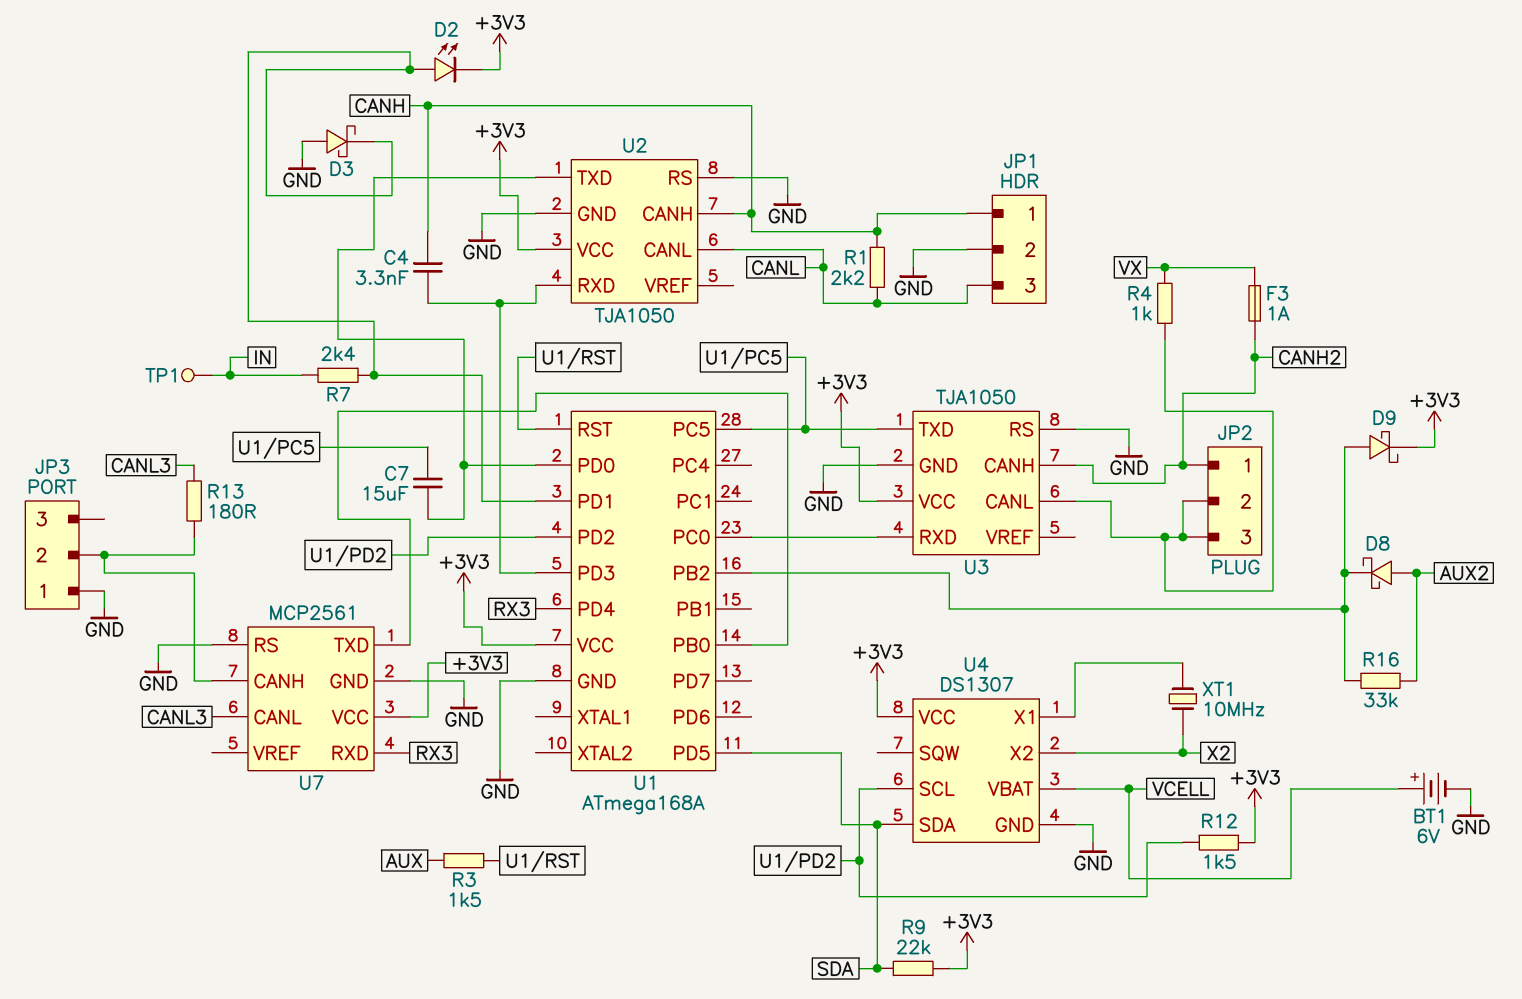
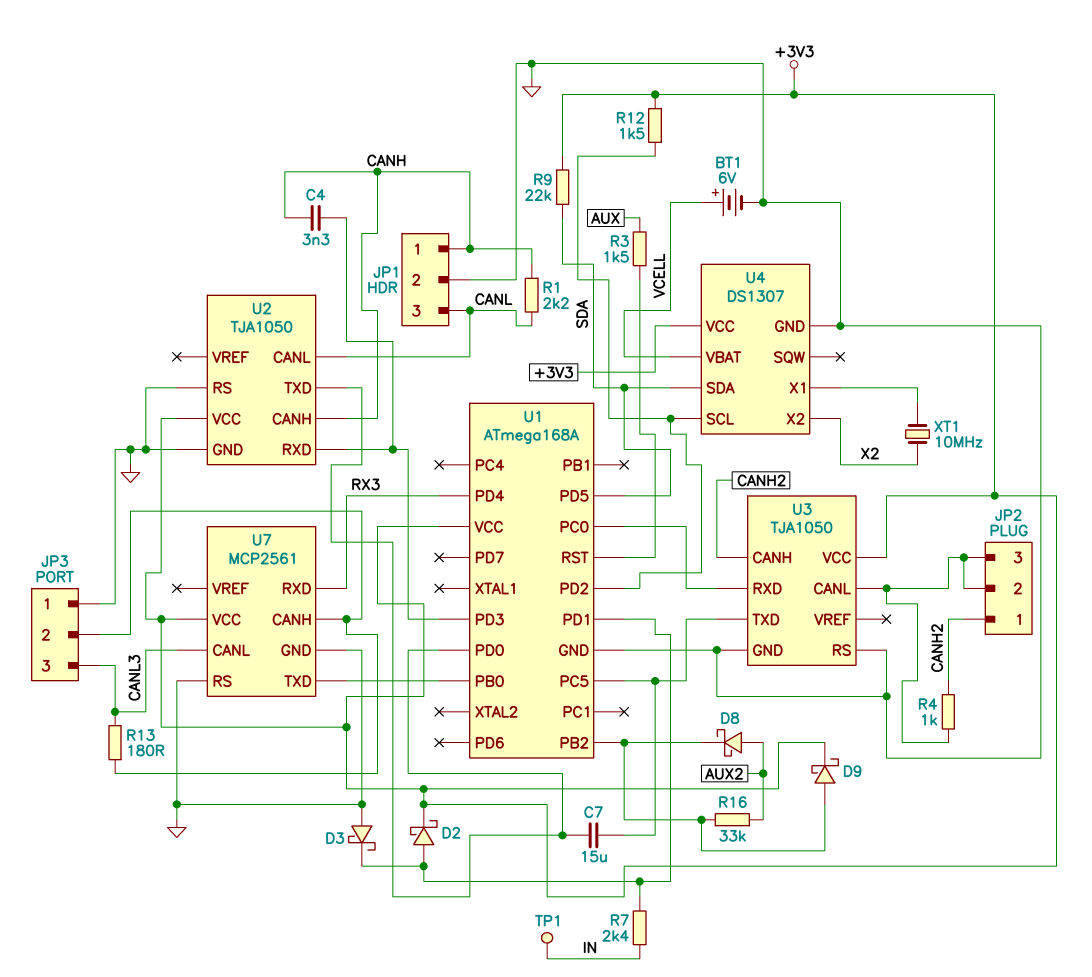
D2: LED (A U1/PD1, K +3V3) -> schottky (A U1/PD1, K +3V3)
F3: 1A (CANH2, VX) -> none
JP3 pin 3: none -> CANL3
R4: 1k (JP2/2, VX) -> 1k (CANH2, JP2/2)

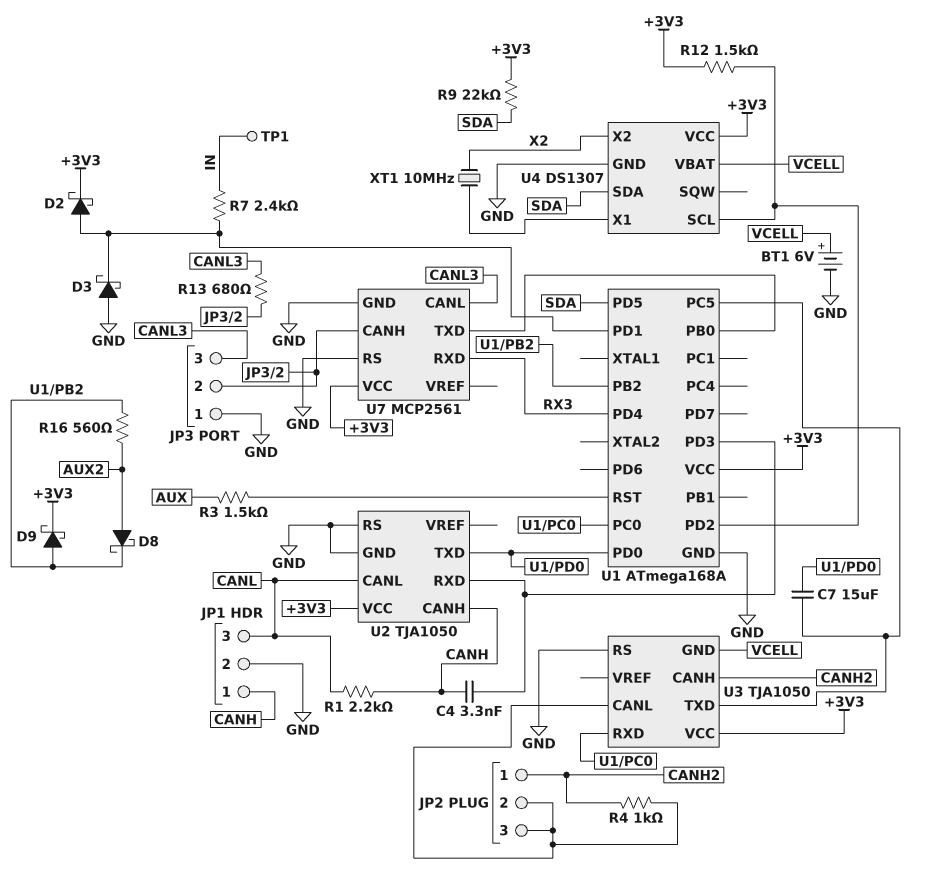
R13: 180 (CANL3, JP3/2) -> 680 (CANL3, JP3/2)
R16: 33k (AUX2, U1/PB2) -> 560 (AUX2, U1/PB2)
U3 pin GND: GND -> VCELL

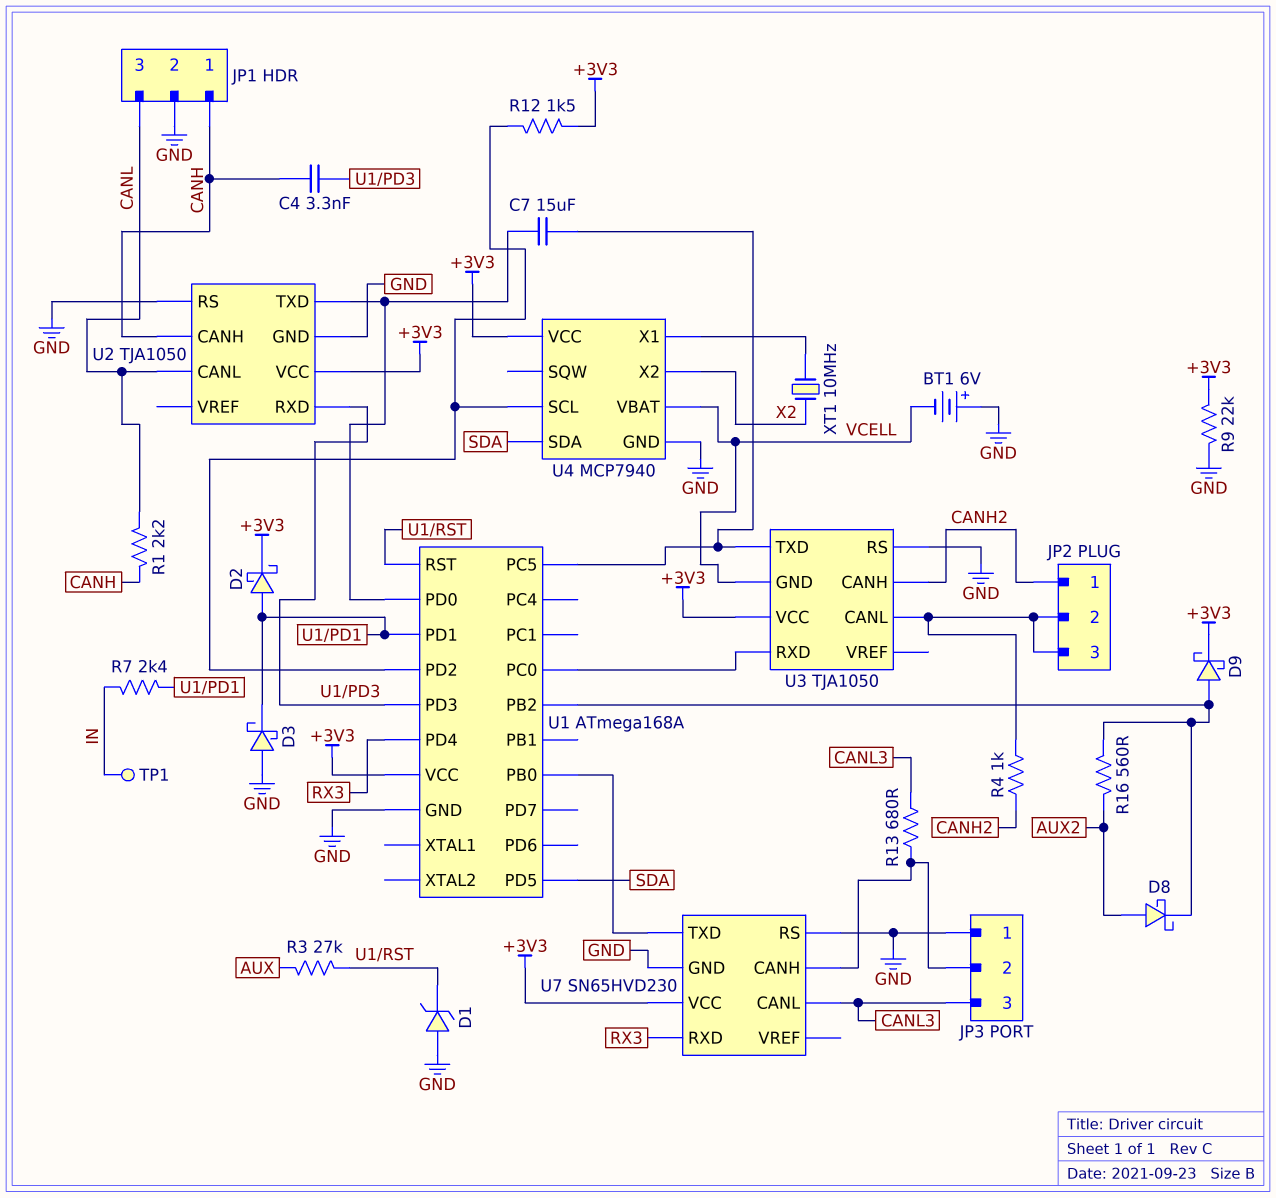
BT1: 6V (plus VCELL, minus GND) -> 6V (plus GND, minus VCELL)
D1: none -> zener (A GND, K U1/RST)
R3: 1.5k (AUX, U1/RST) -> 27k (AUX, U1/RST)
R9: 22k (+3V3, SDA) -> 22k (+3V3, GND)
U4: DS1307 -> MCP7940
U7: MCP2561 -> SN65HVD230

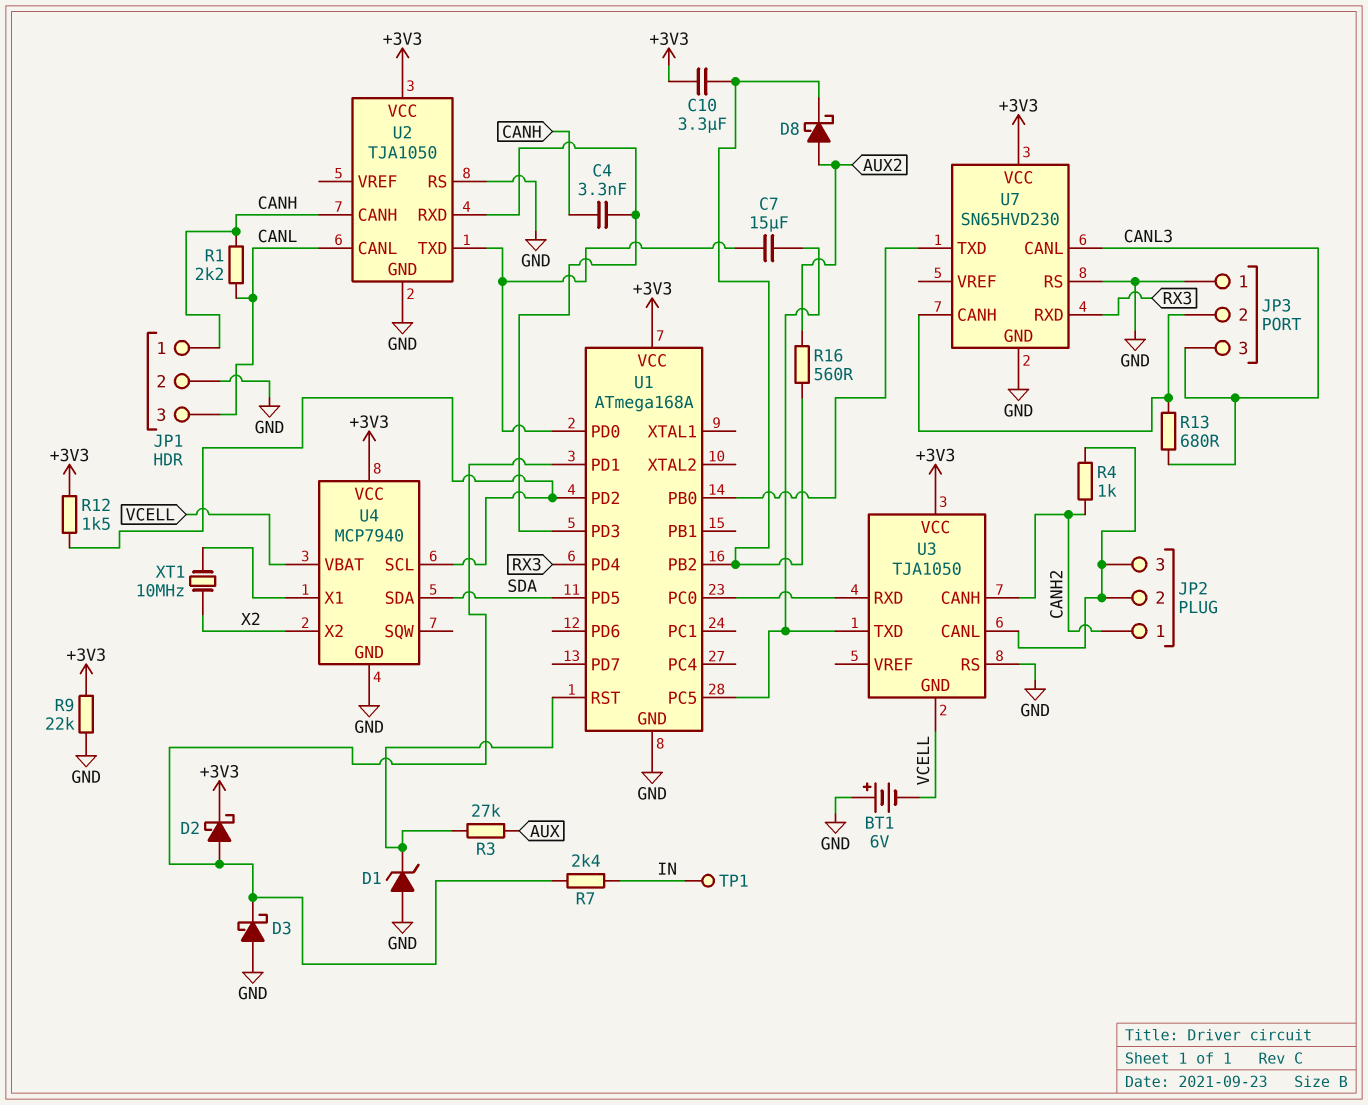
C10: none -> 3.3uF (+3V3, U1/PB2)
D9: schottky (A U1/PB2, K +3V3) -> none

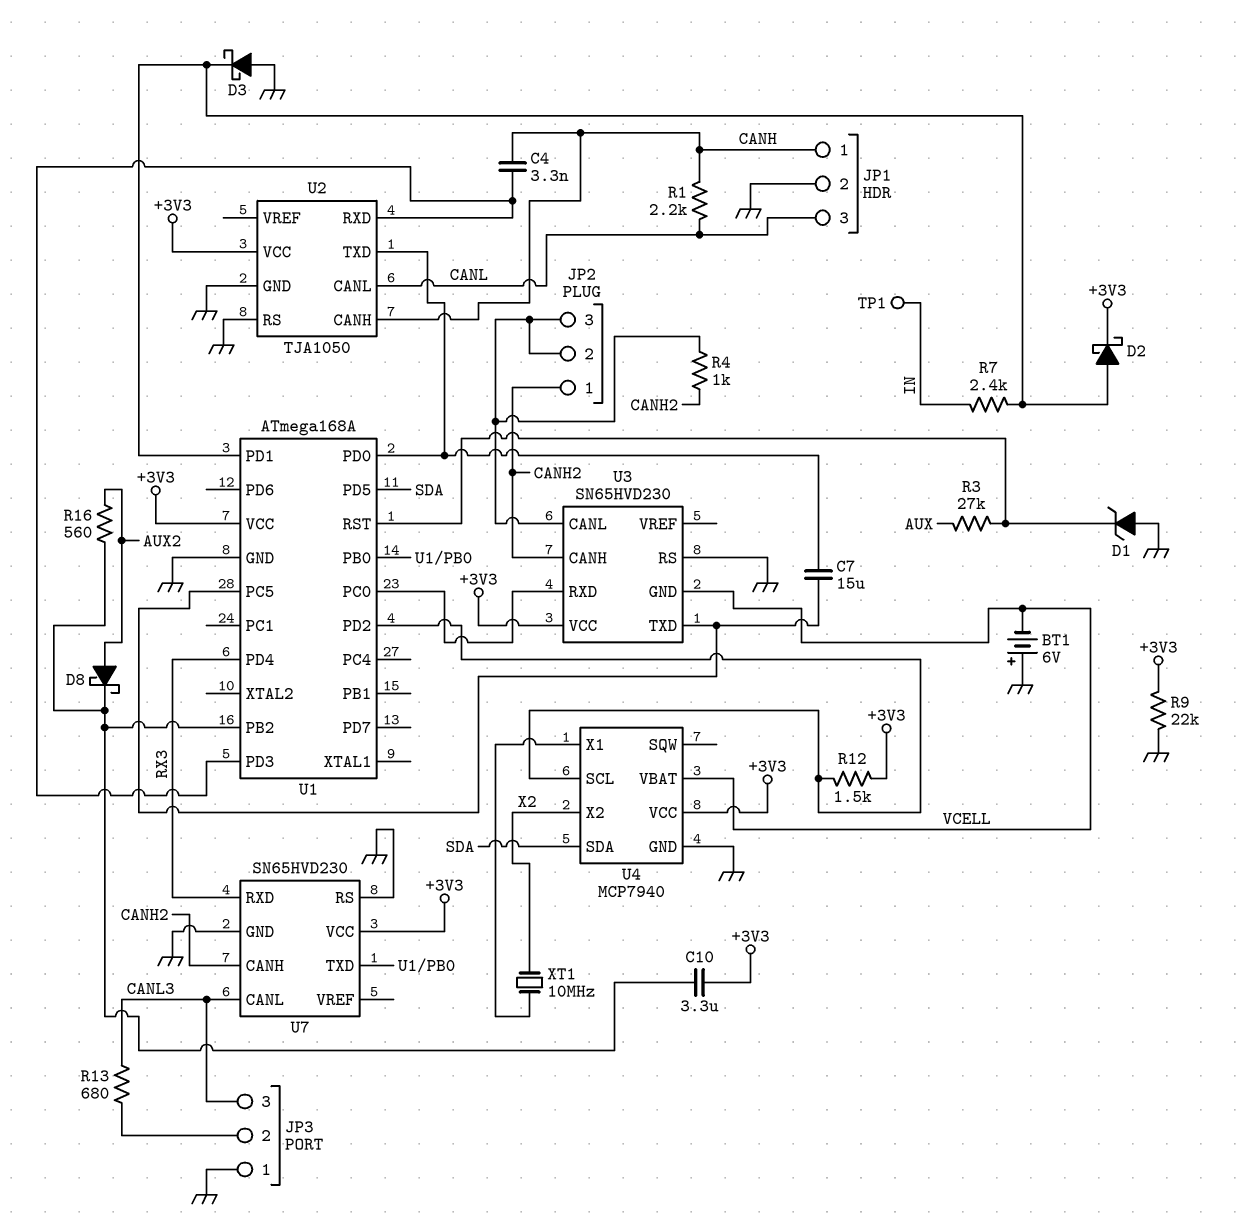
U3: TJA1050 -> SN65HVD230
U7 pin CANH: JP3/2 -> CANH2

